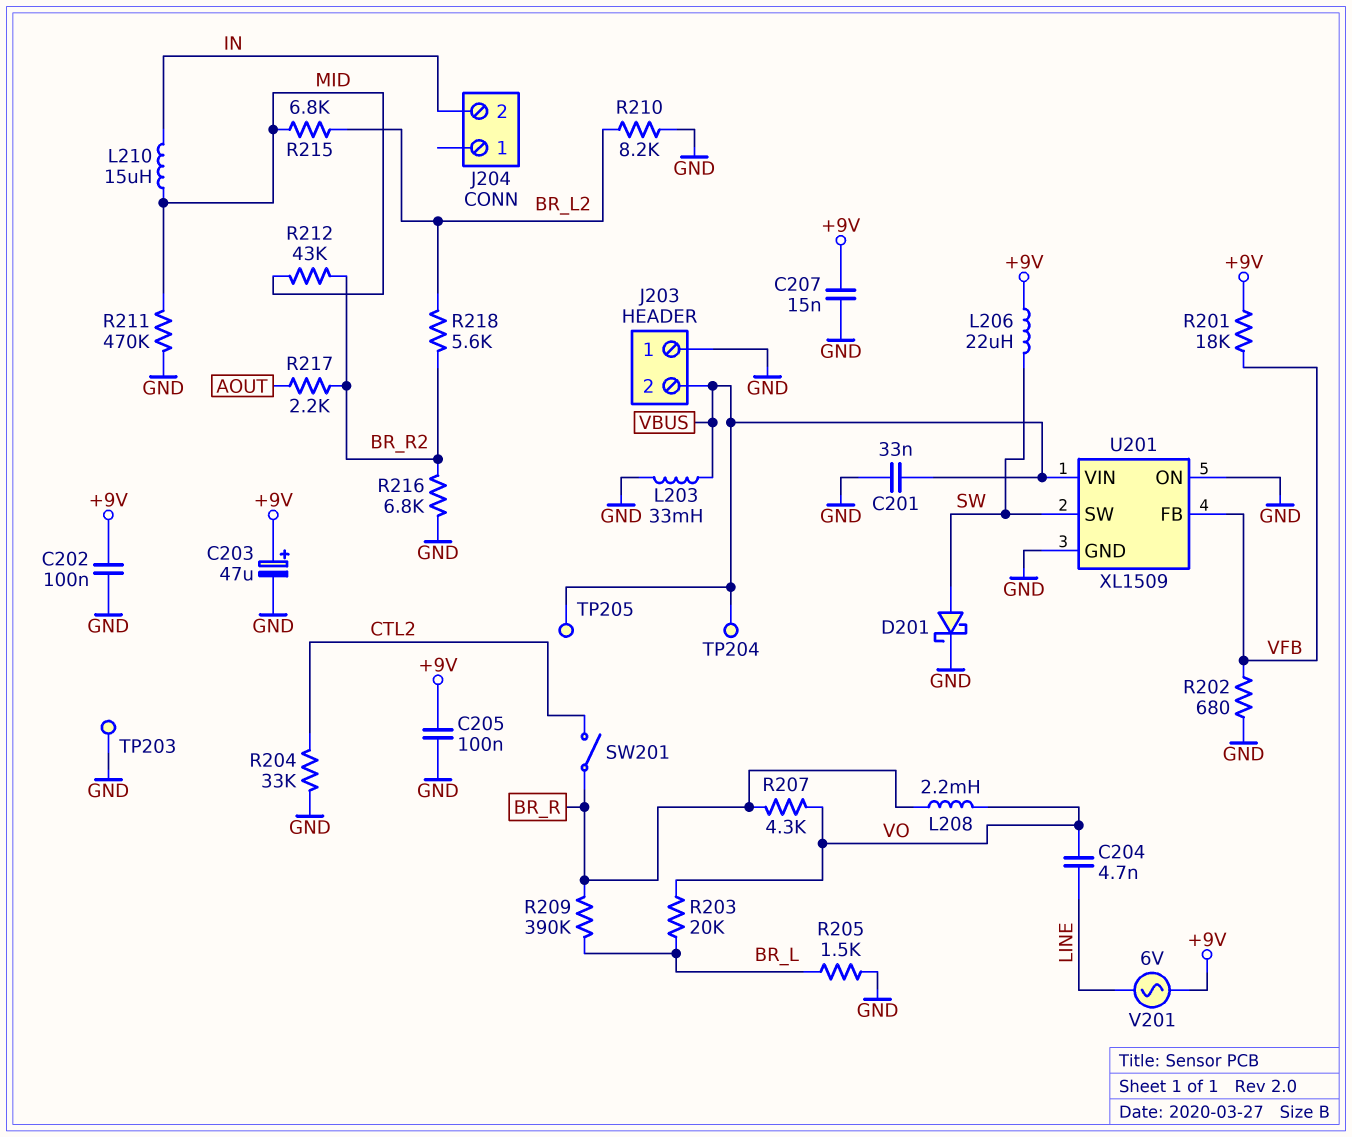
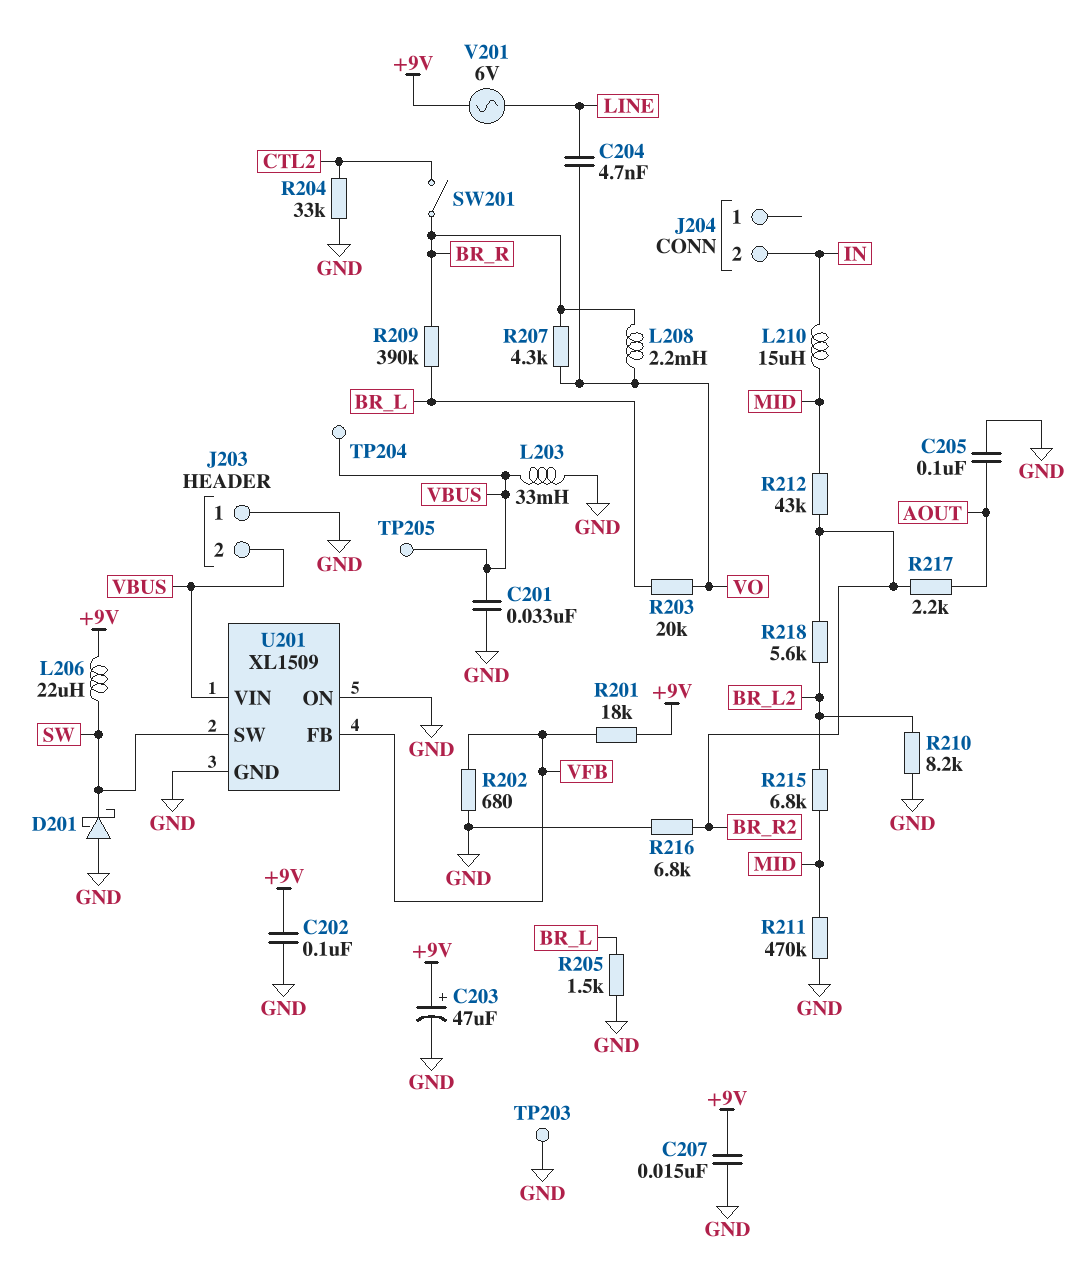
C205: 100nF (+9V, GND) -> 100nF (AOUT, GND)
D201: schottky (A SW, K GND) -> schottky (A GND, K SW)

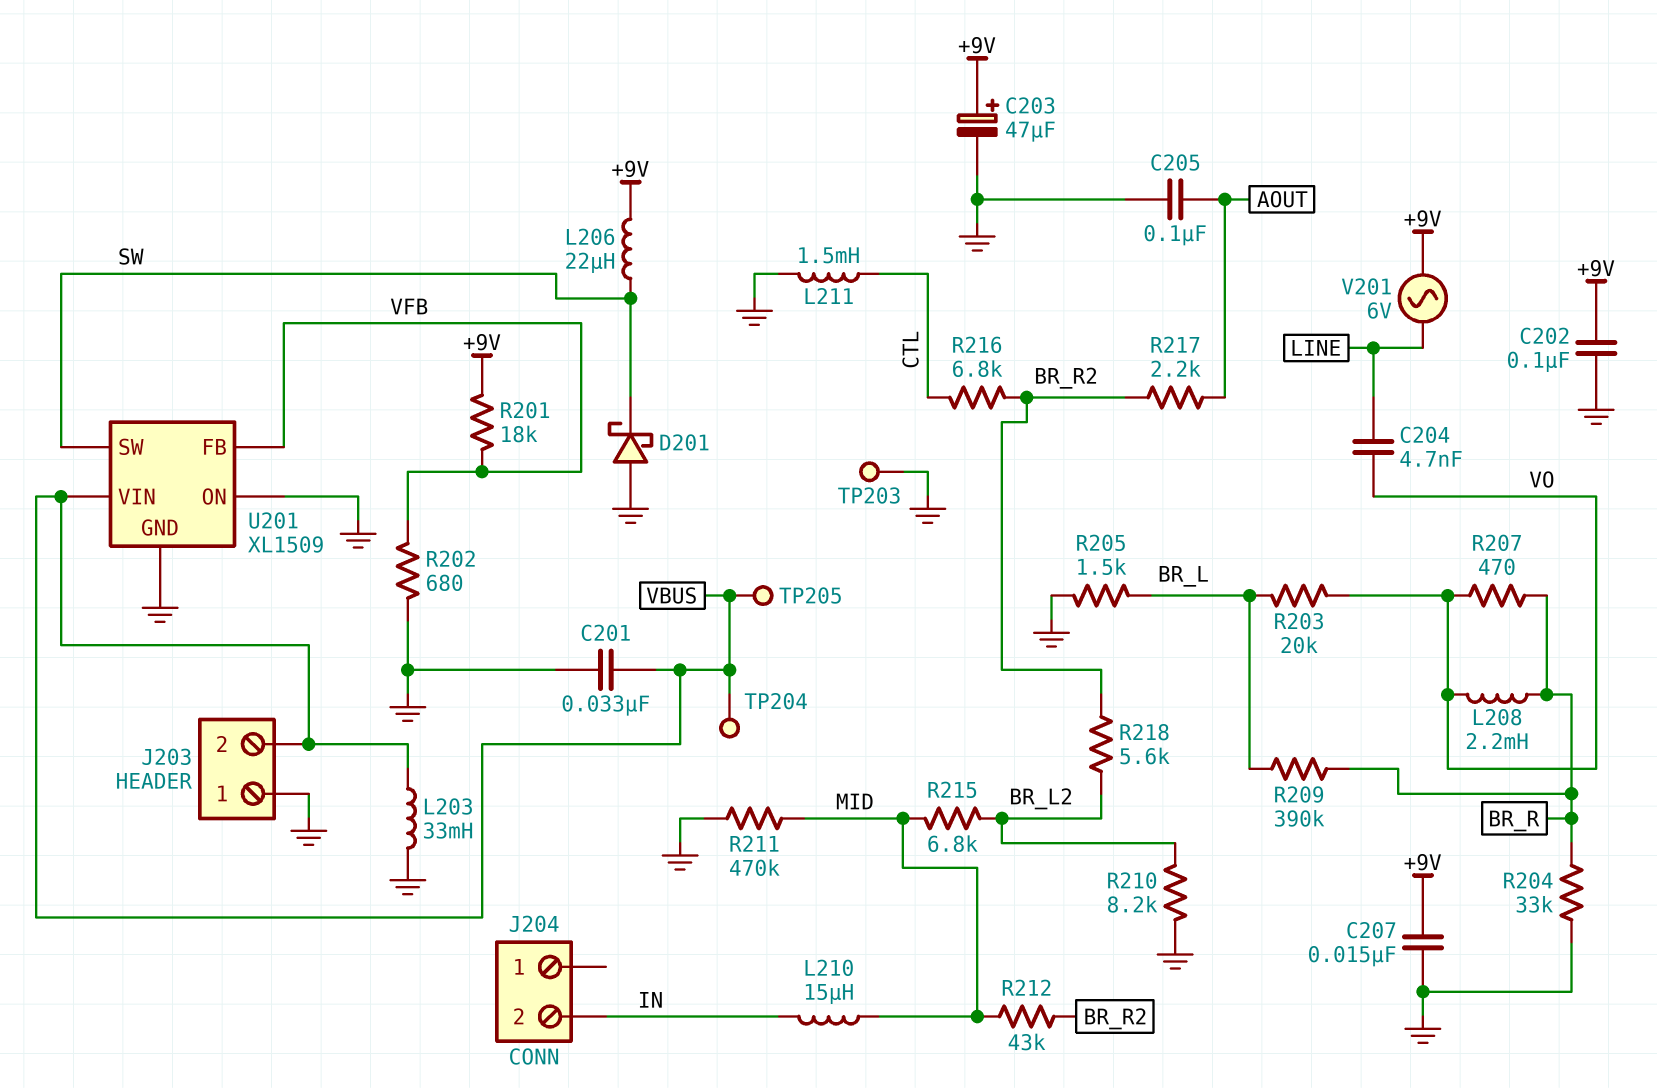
L211: none -> 1.5mH (CTL, GND)
R204: 33k (CTL2, GND) -> 33k (BR_R, GND)
R207: 4.3k (BR_R, VO) -> 470 (BR_R, VO)
R216: 6.8k (BR_R2, GND) -> 6.8k (BR_R2, CTL)
SW201: switch (BR_R, CTL2) -> none

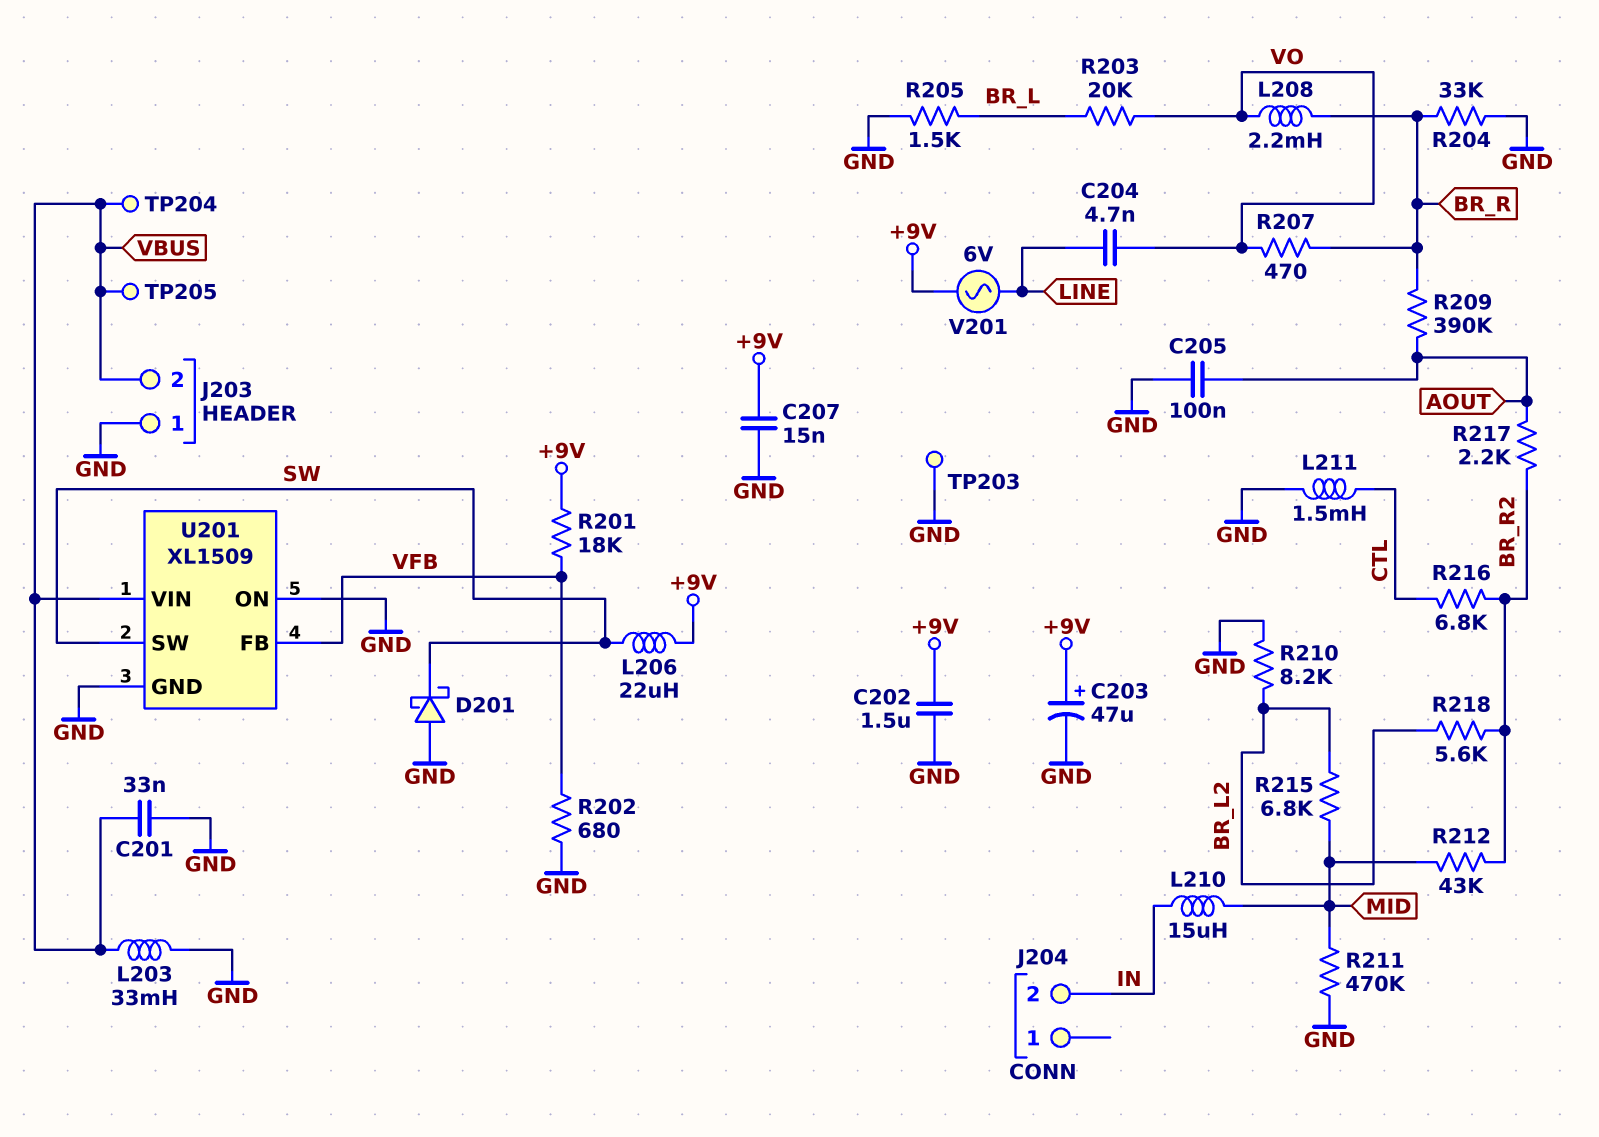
C202: 100nF (+9V, GND) -> 1.5uF (+9V, GND)
R209: 390k (BR_L, BR_R) -> 390k (AOUT, BR_R)

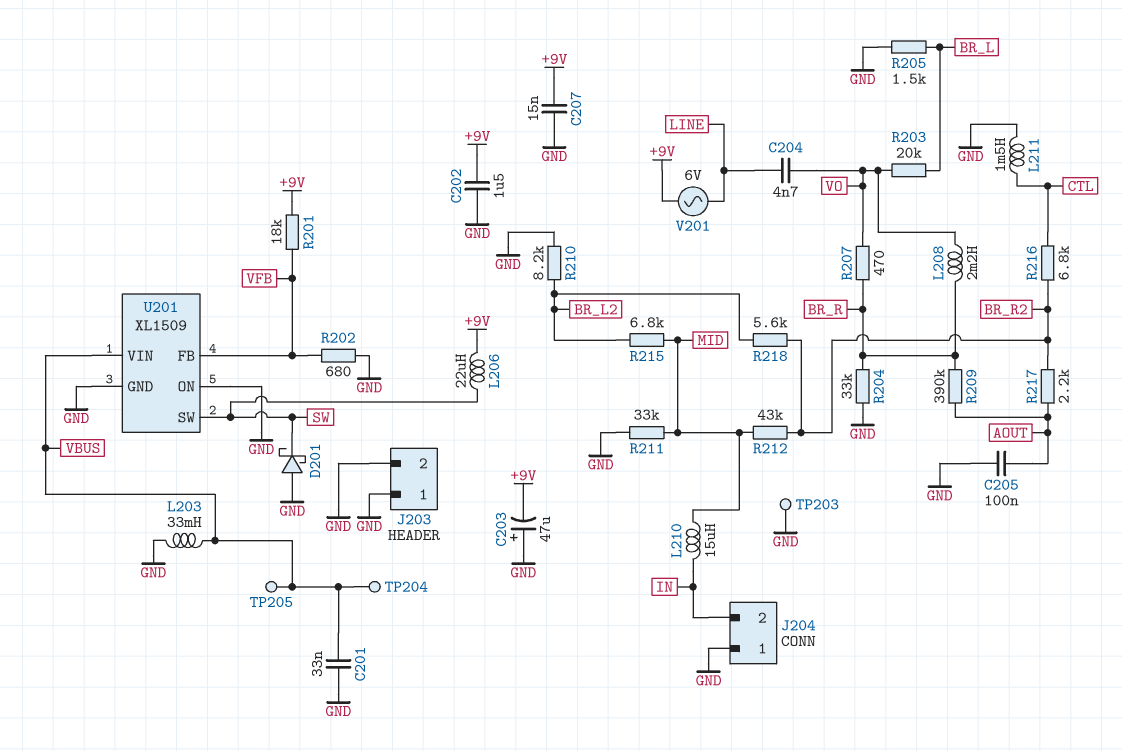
C203: 47uF (plus +9V, minus GND) -> 47uF (plus GND, minus +9V)
J203 pin 2: VBUS -> GND
J204 pin 1: none -> GND
R211: 470k (GND, MID) -> 33k (GND, MID)

